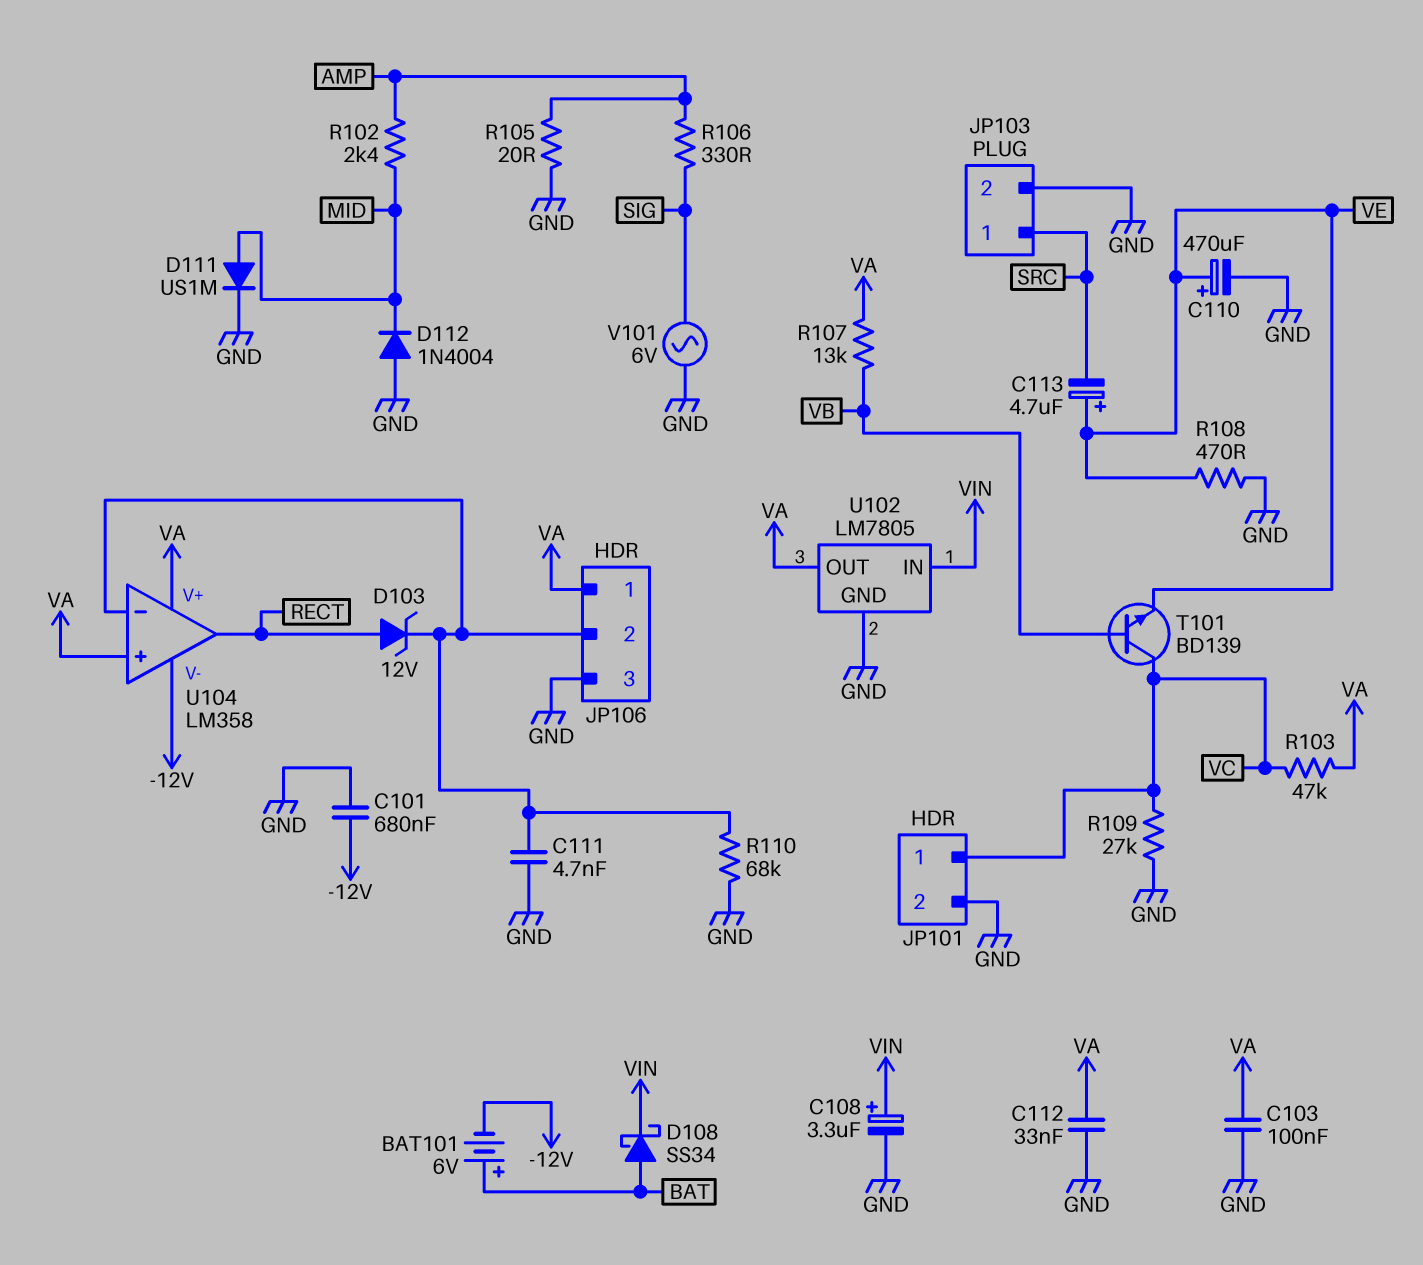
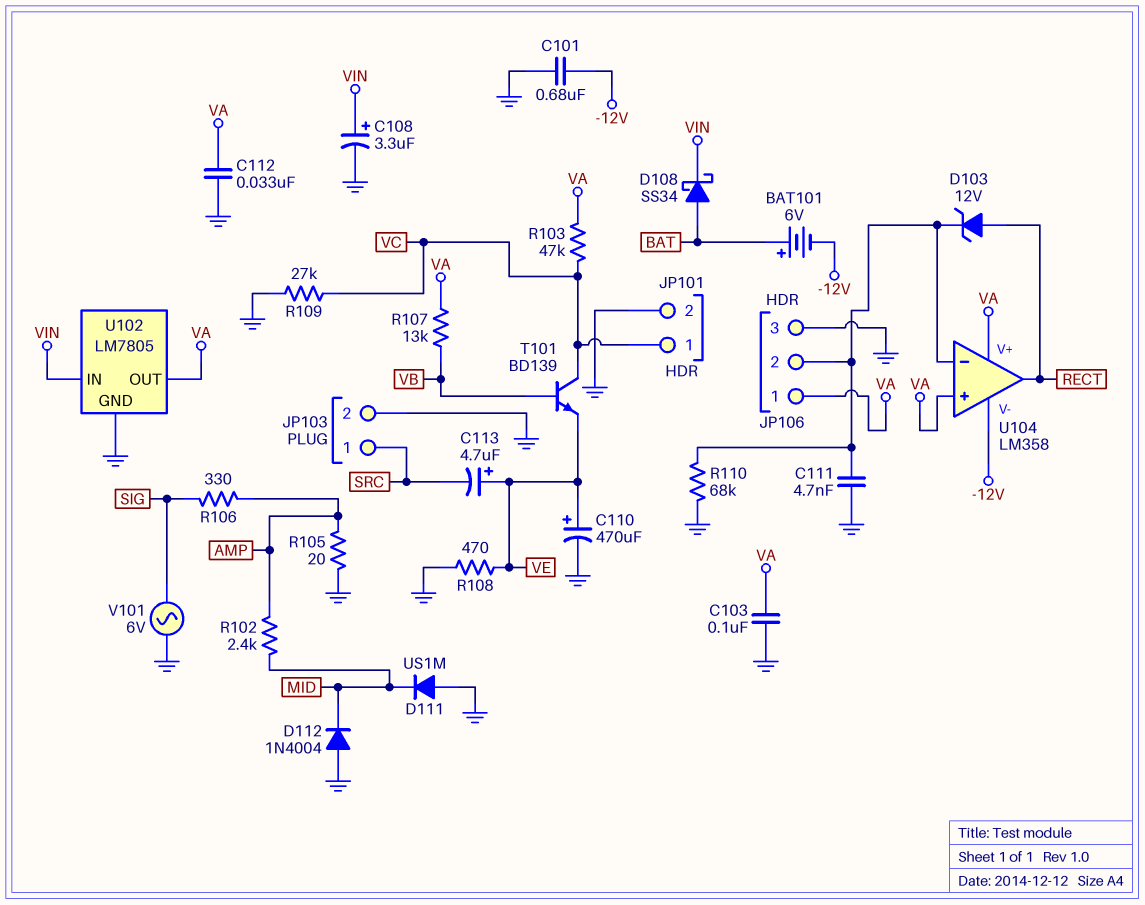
D111: diode US1M (A MID, K GND) -> diode US1M (A GND, K MID)

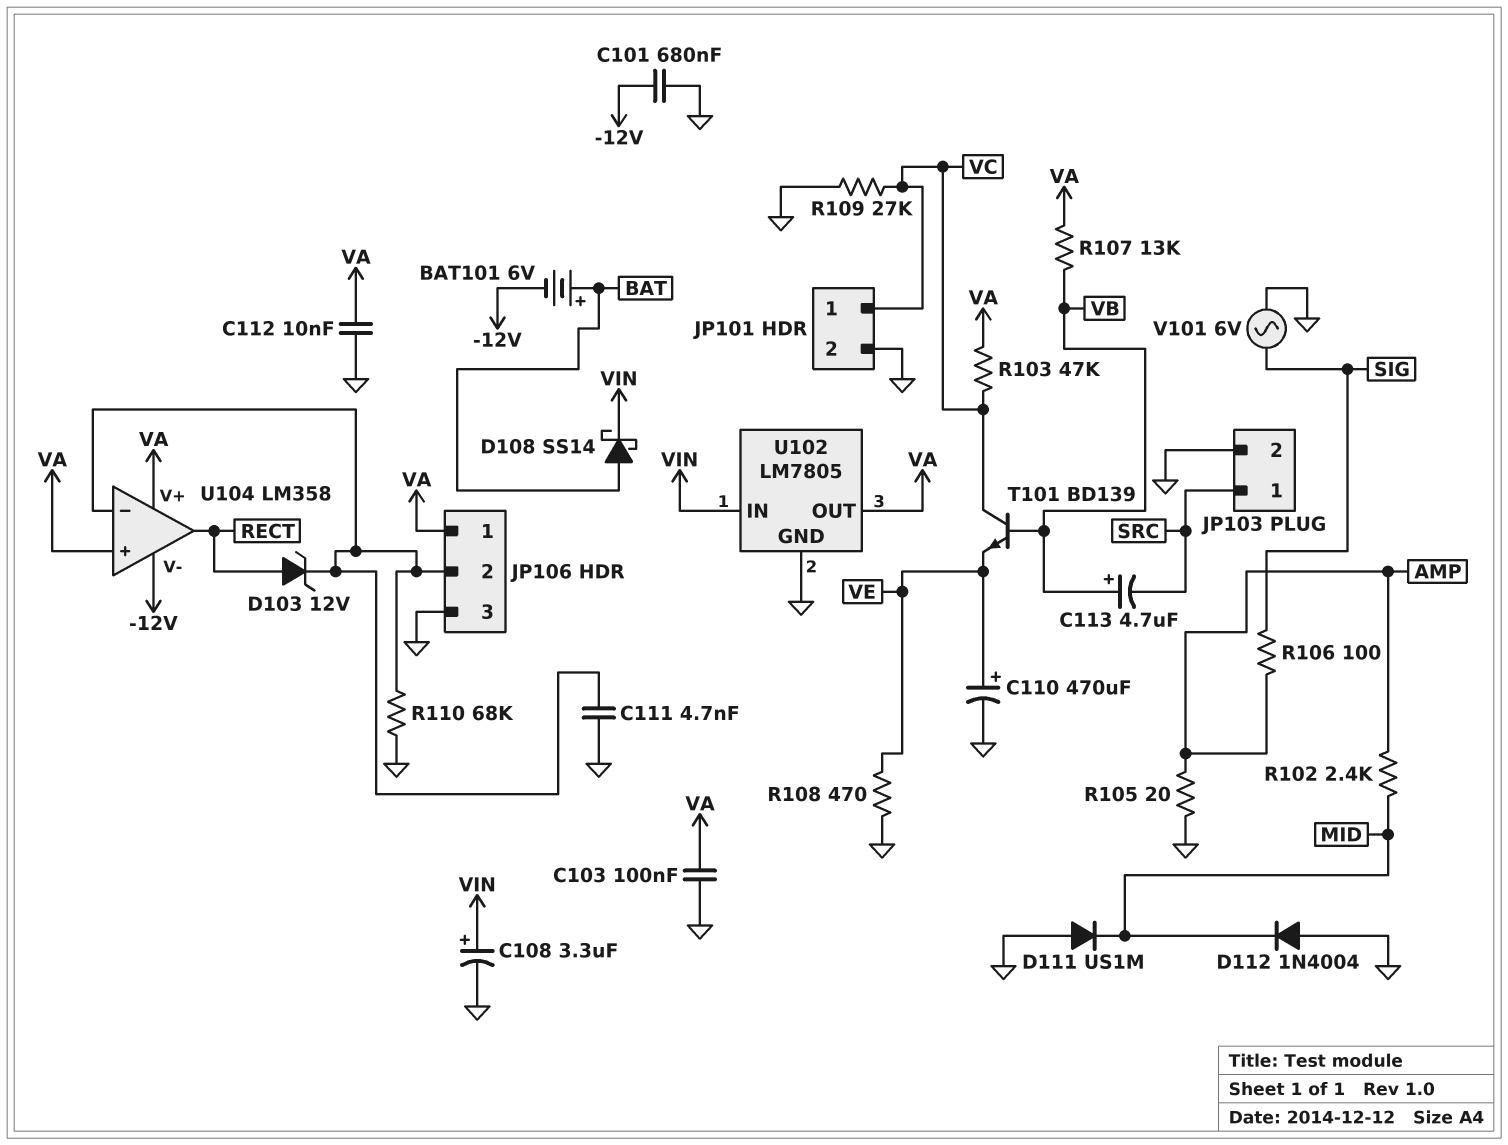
C112: 33nF (GND, VA) -> 10nF (GND, VA)
C113: 4.7uF (plus VE, minus SRC) -> 4.7uF (plus VB, minus SRC)
D108: schottky SS34 (A BAT, K VIN) -> schottky SS14 (A BAT, K VIN)
R106: 330 (AMP, SIG) -> 100 (AMP, SIG)

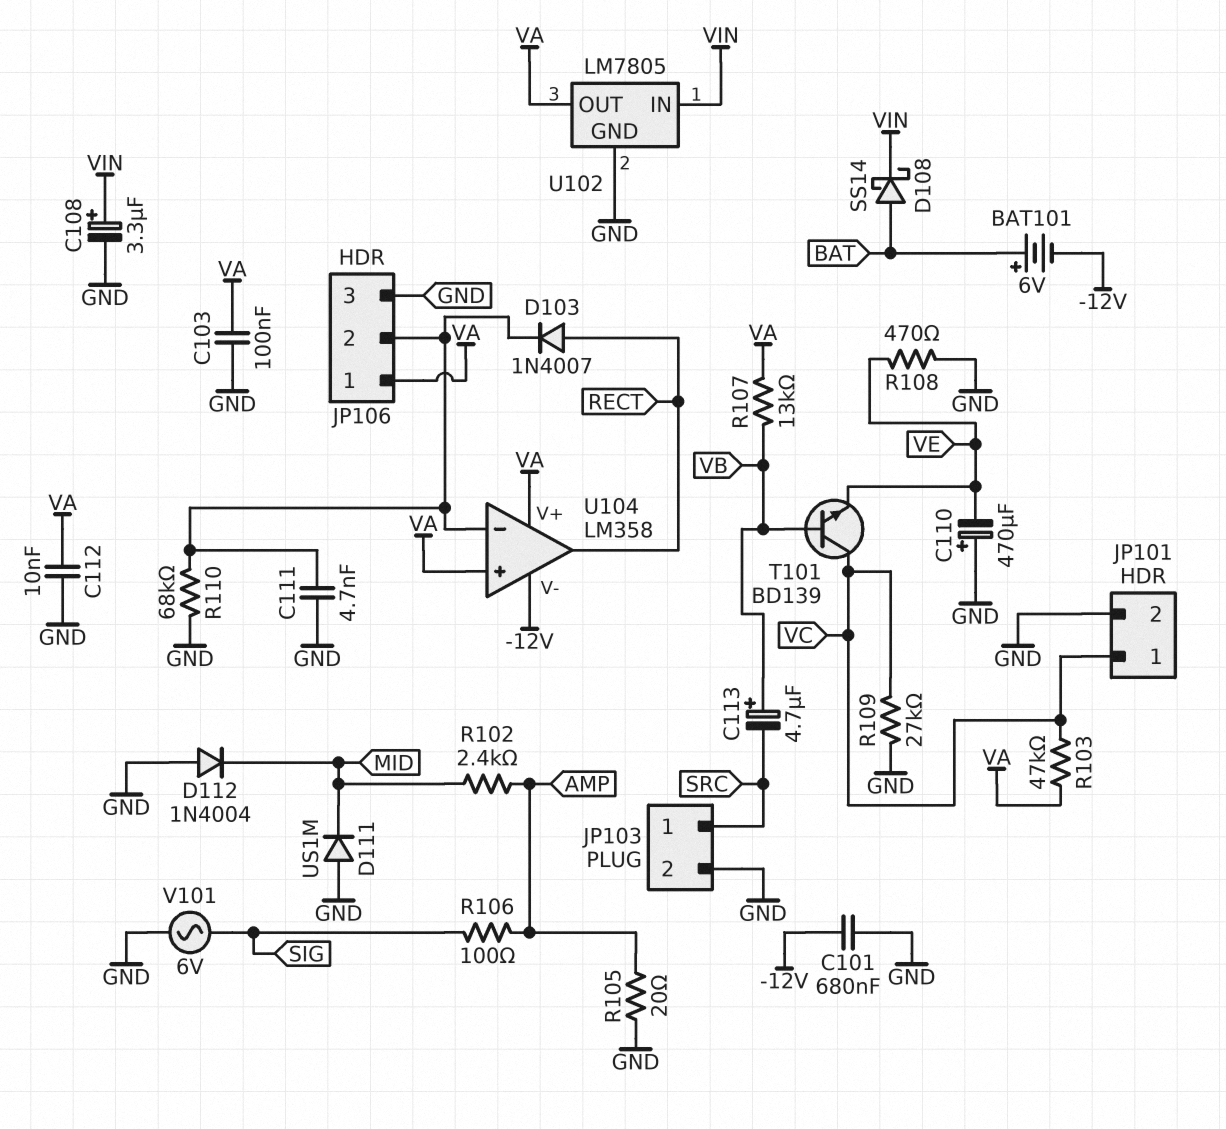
C110: 470uF (plus VE, minus GND) -> 470uF (plus GND, minus VE)
D103: zener 12V (A RECT, K JP106/2) -> diode 1N4007 (A RECT, K JP106/2)

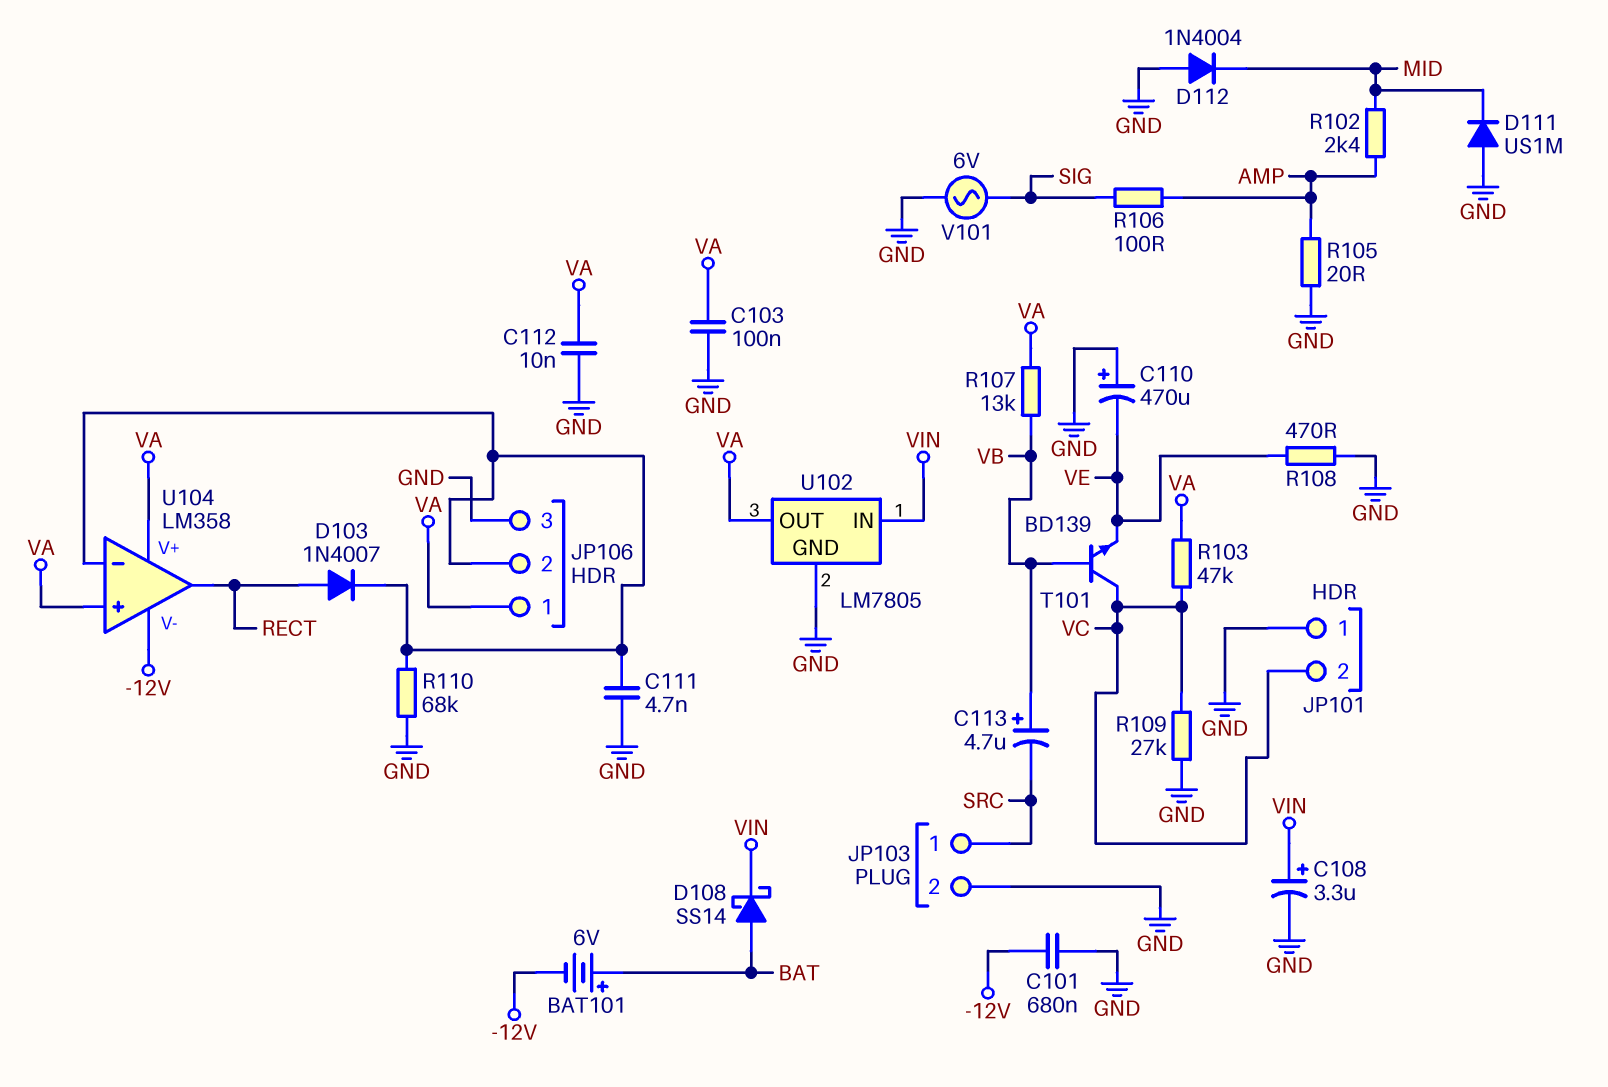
JP101 pin 1: VC -> GND
JP101 pin 2: GND -> VC

